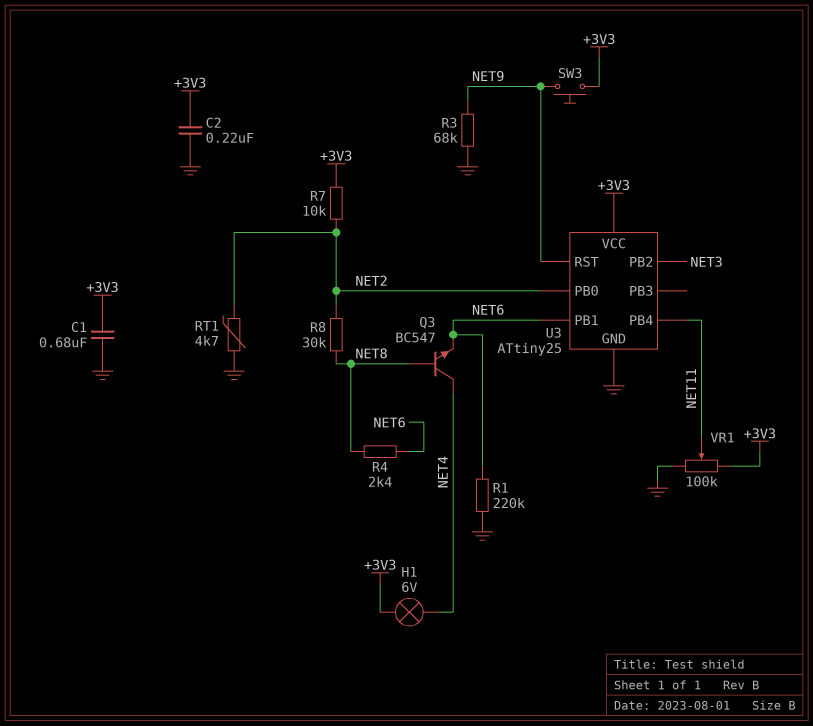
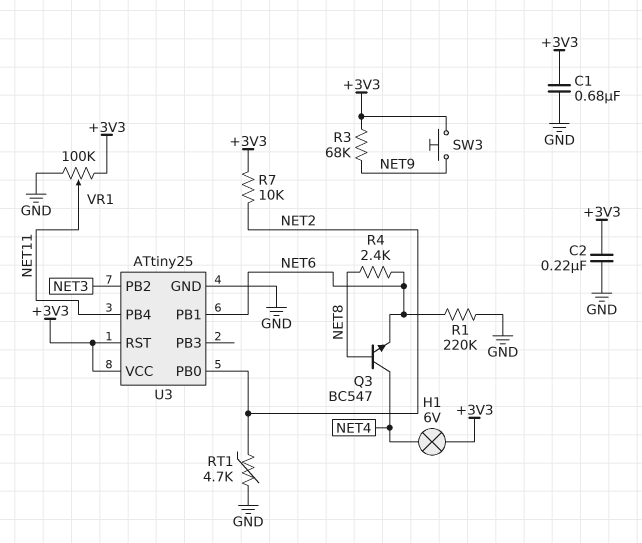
R3: 68k (GND, NET9) -> 68k (+3V3, NET9)
R8: 30k (NET2, NET8) -> none
U3 pin RST: NET9 -> +3V3

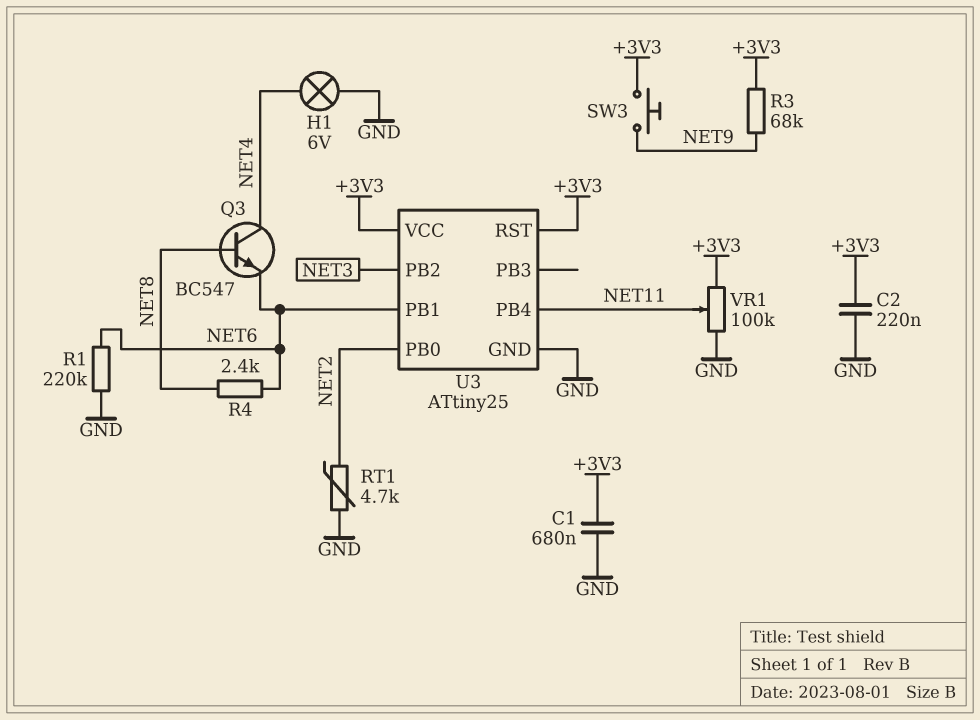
H1: lamp 6V (+3V3, NET4) -> lamp 6V (GND, NET4)
R7: 10k (+3V3, NET2) -> none

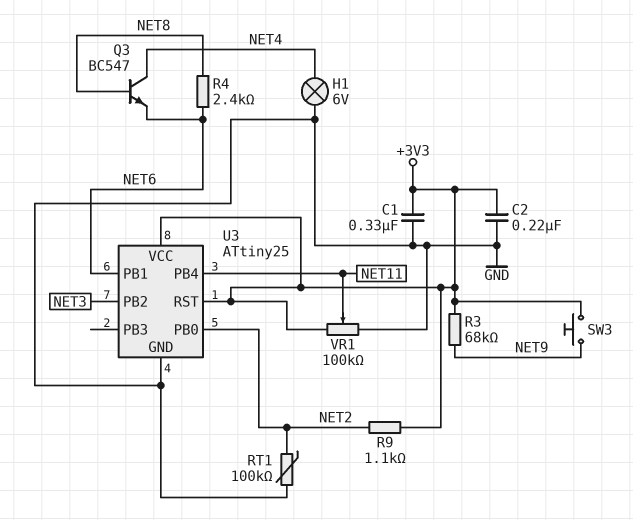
C1: 680nF (+3V3, GND) -> 330nF (+3V3, GND)
R1: 220k (GND, NET6) -> none
R9: none -> 1.1k (+3V3, NET2)
RT1: 4.7k (GND, NET2) -> 100k (GND, NET2)

